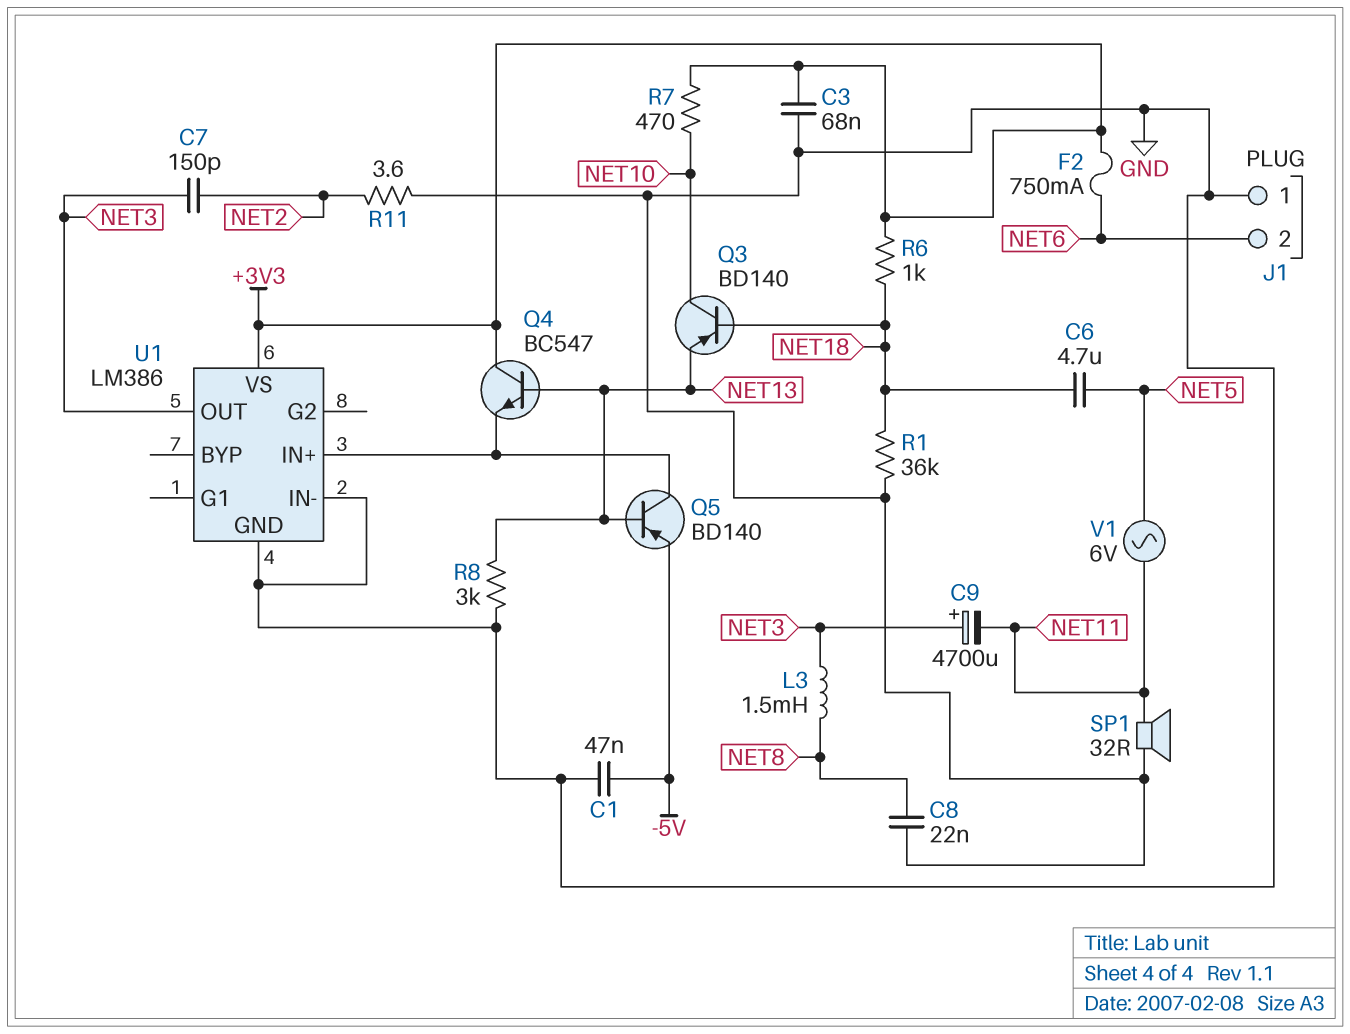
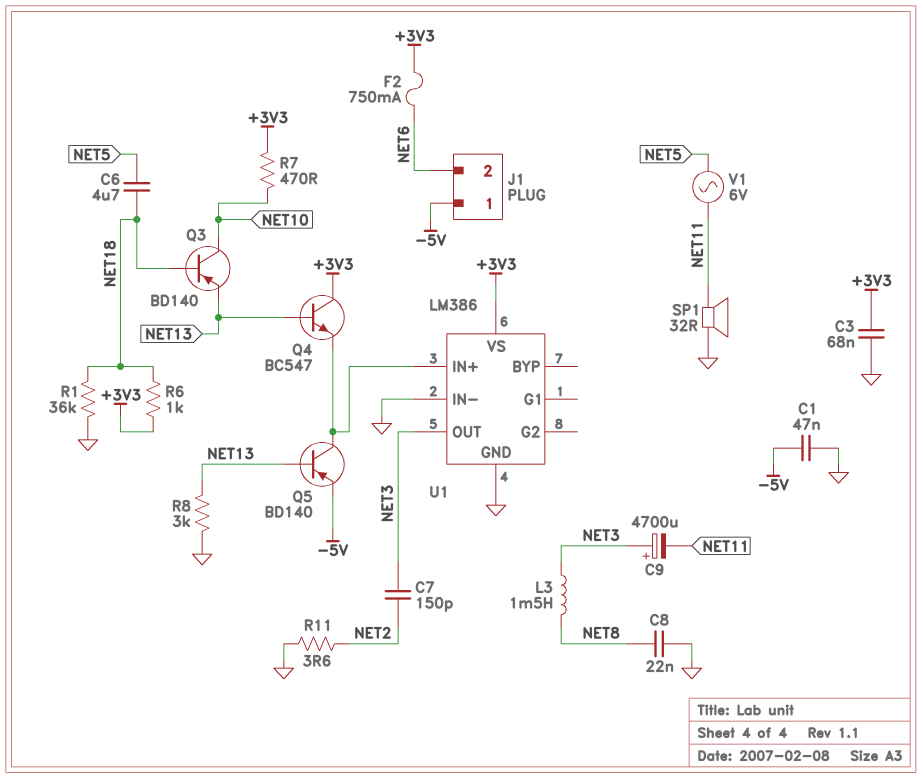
J1 pin 1: GND -> -5V

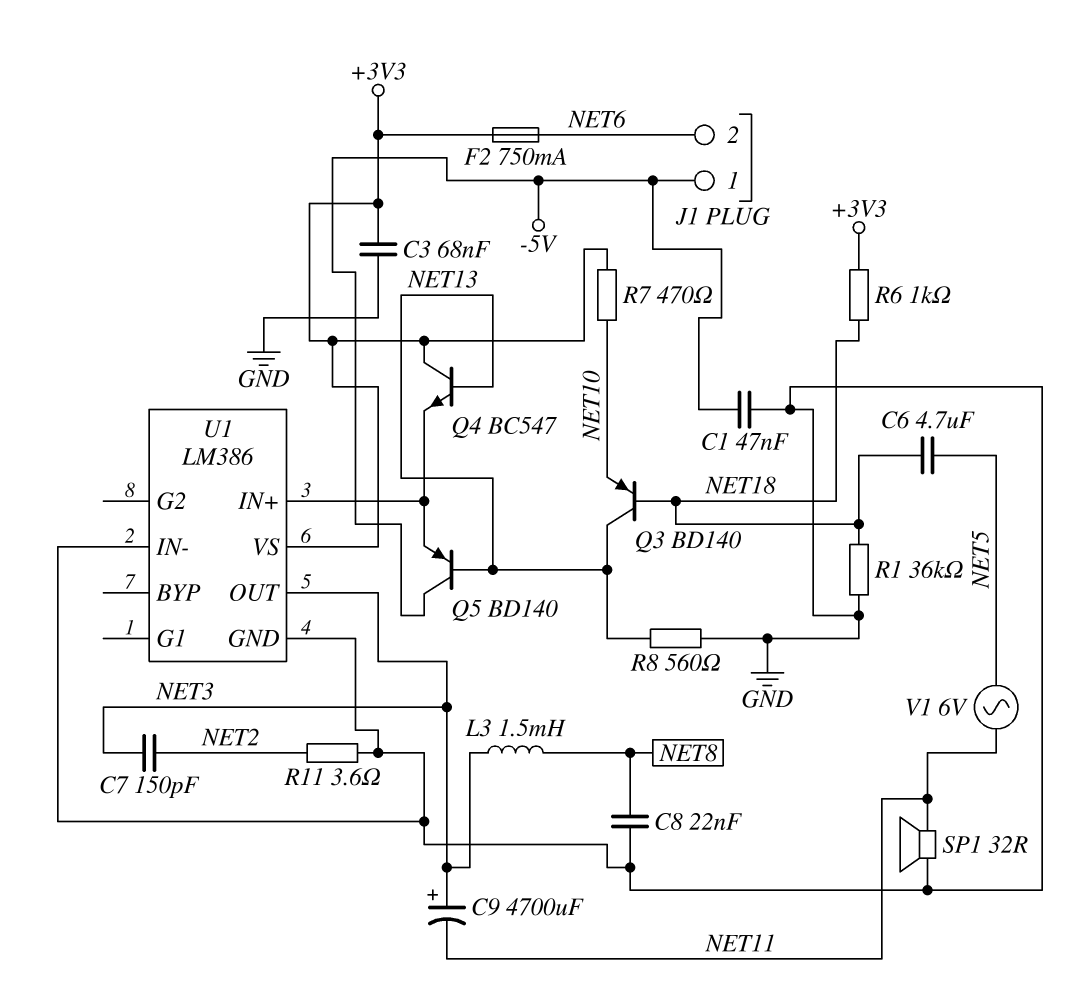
Q3: PNP BD140 (B NET18, C NET10, E NET13) -> PNP BD140 (B NET18, C NET13, E NET10)
Q5: PNP BD140 (B NET13, C U1/IN+, E -5V) -> PNP BD140 (B NET13, C -5V, E U1/IN+)
R8: 3k (GND, NET13) -> 560 (GND, NET13)

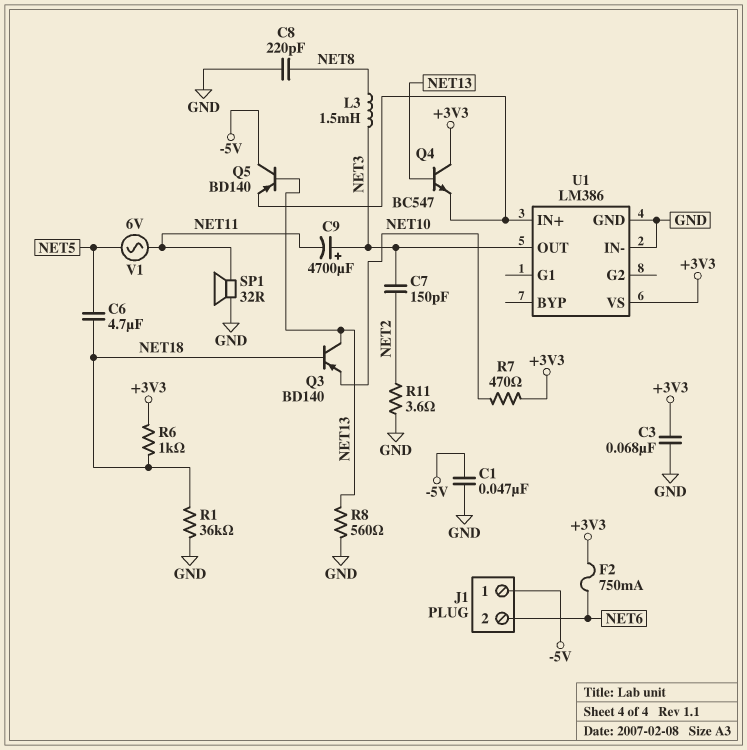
C8: 22nF (GND, NET8) -> 220pF (GND, NET8)

